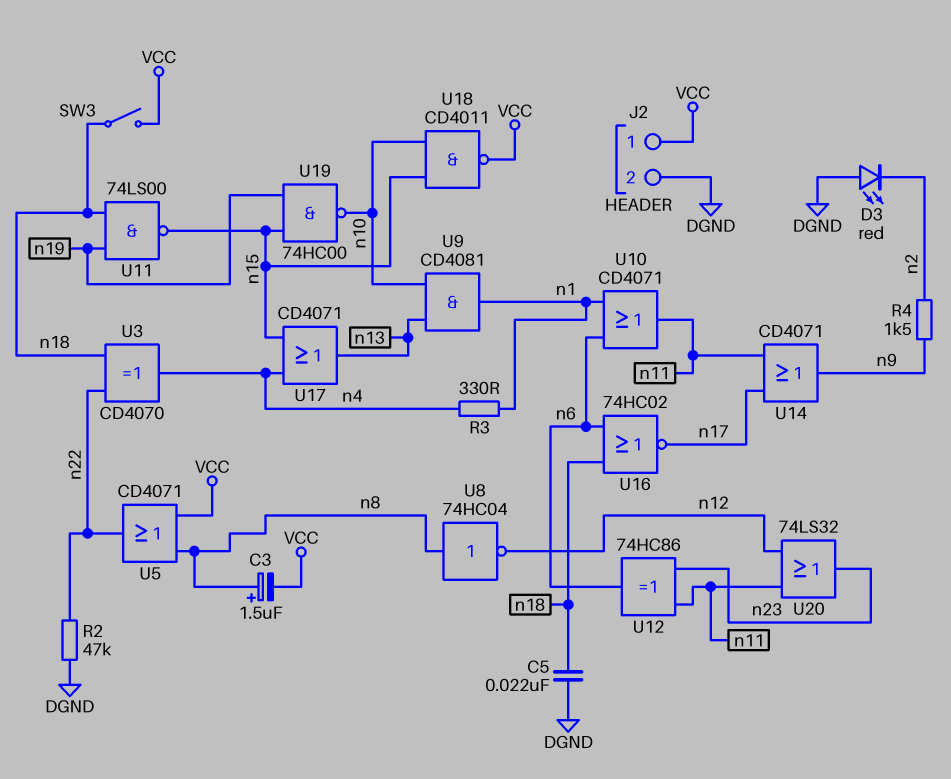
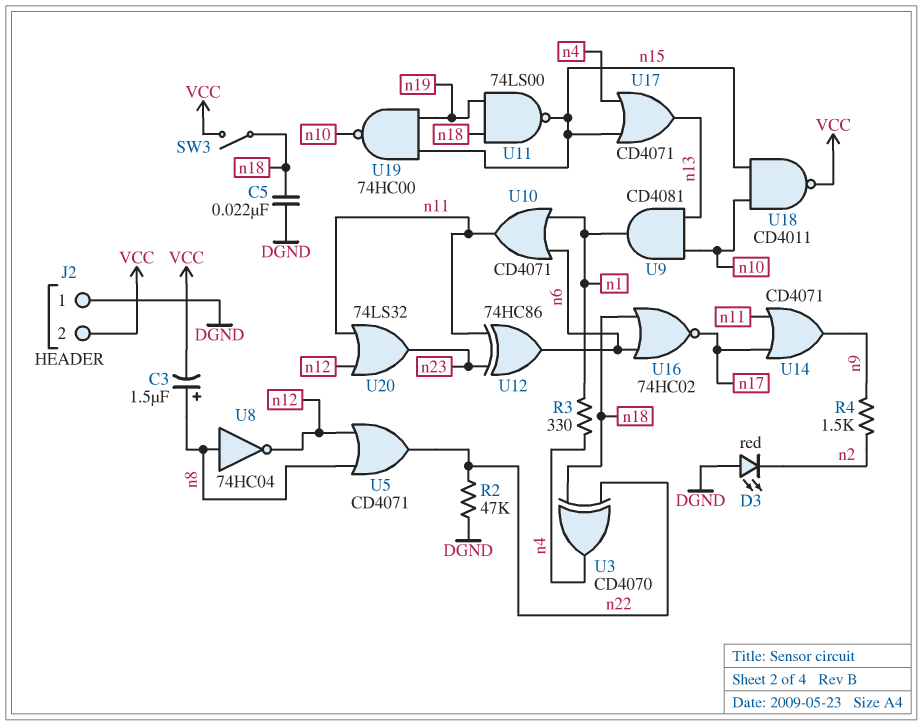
J2 pin 1: VCC -> DGND
J2 pin 2: DGND -> VCC
U5: OR CD4071 (in VCC, in n8, out n22) -> OR CD4071 (in n8, in n12, out n22)

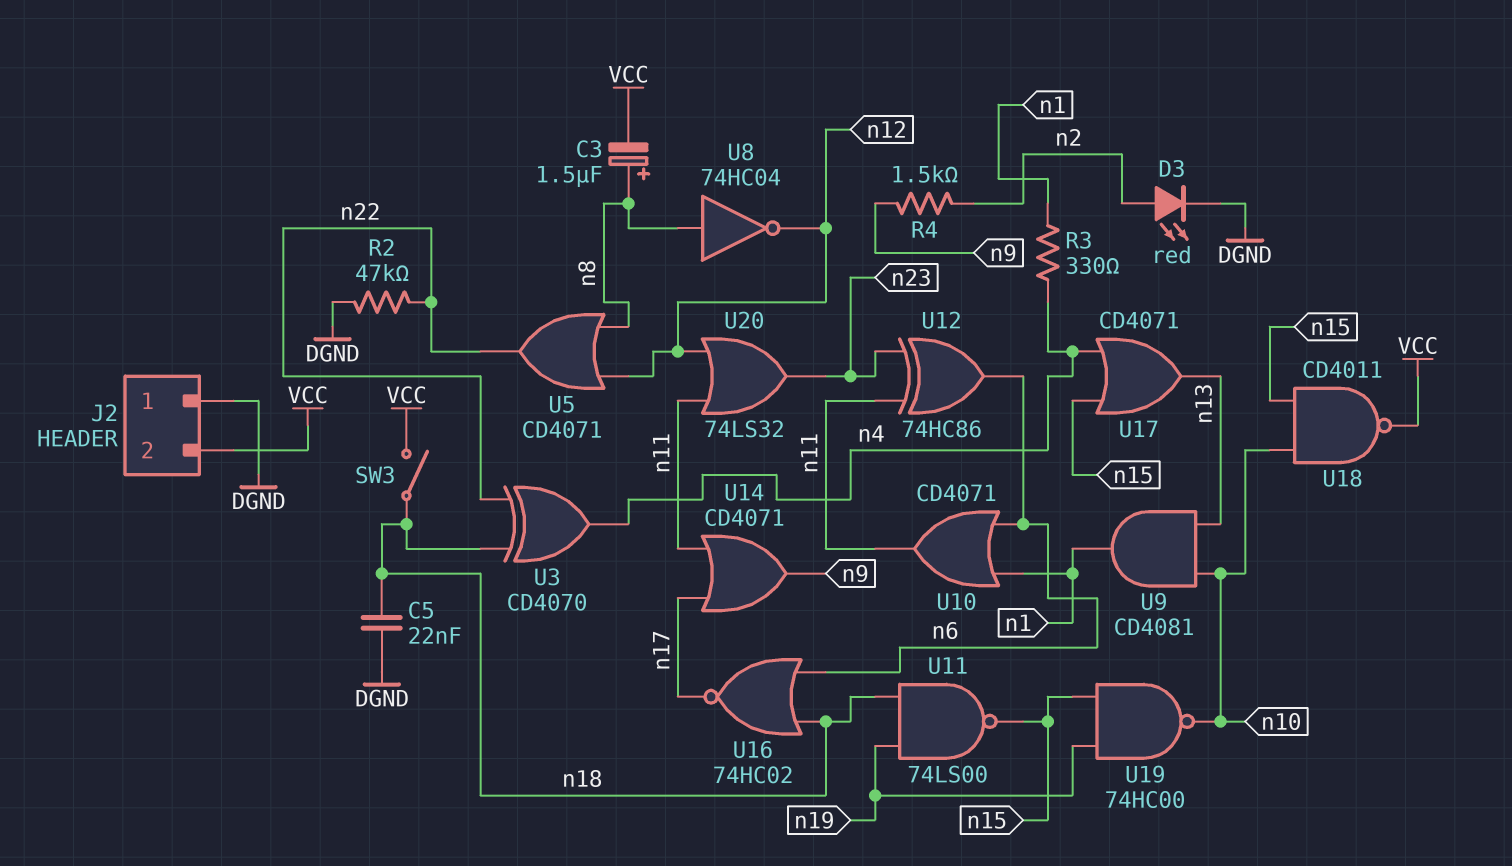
D3: LED red (A DGND, K n2) -> LED red (A n2, K DGND)

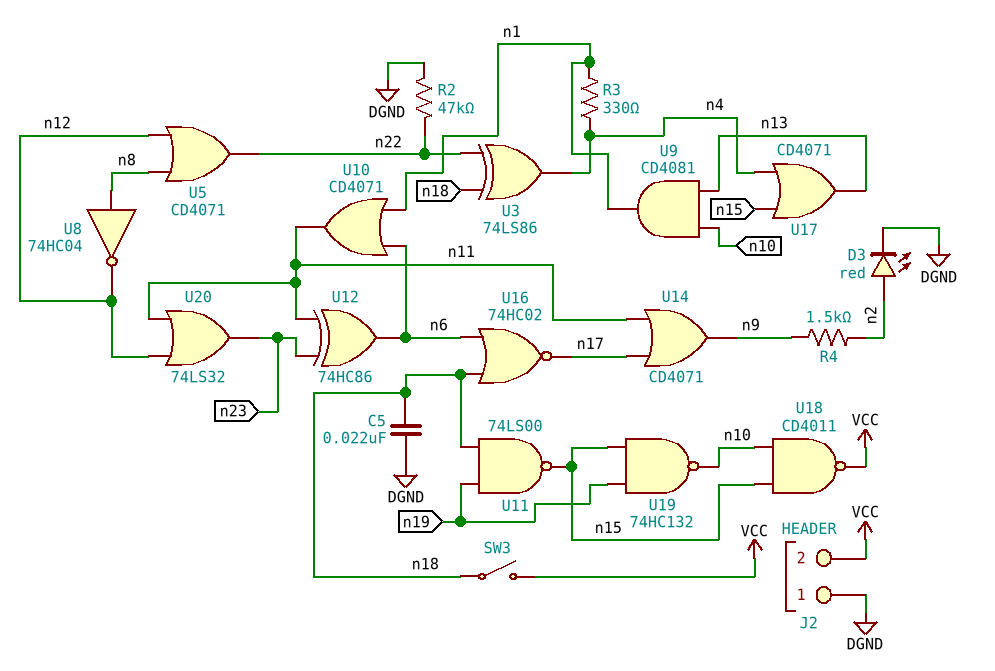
C3: 1.5uF (plus n8, minus VCC) -> none
U3: XOR CD4070 (in n18, in n22, out n4) -> XOR 74LS86 (in n18, in n22, out n4)
U19: NAND 74HC00 (in n15, in n19, out n10) -> NAND 74HC132 (in n15, in n19, out n10)

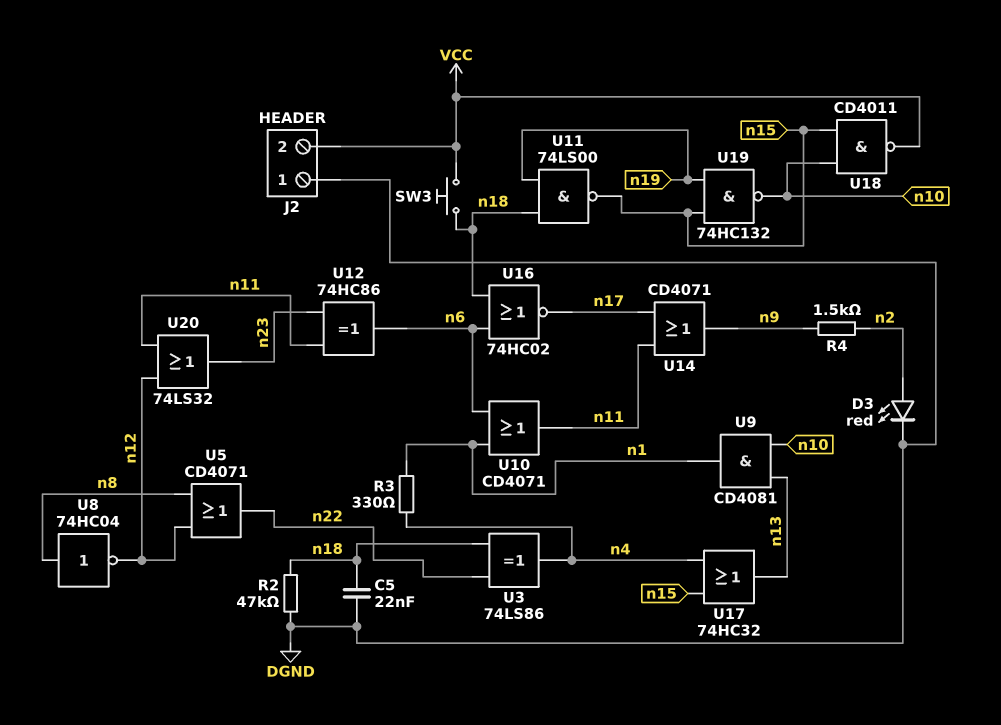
R2: 47k (DGND, n22) -> 47k (DGND, n18)
SW3: switch (VCC, n18) -> button (VCC, n18)
U17: OR CD4071 (in n4, in n15, out n13) -> OR 74HC32 (in n4, in n15, out n13)

